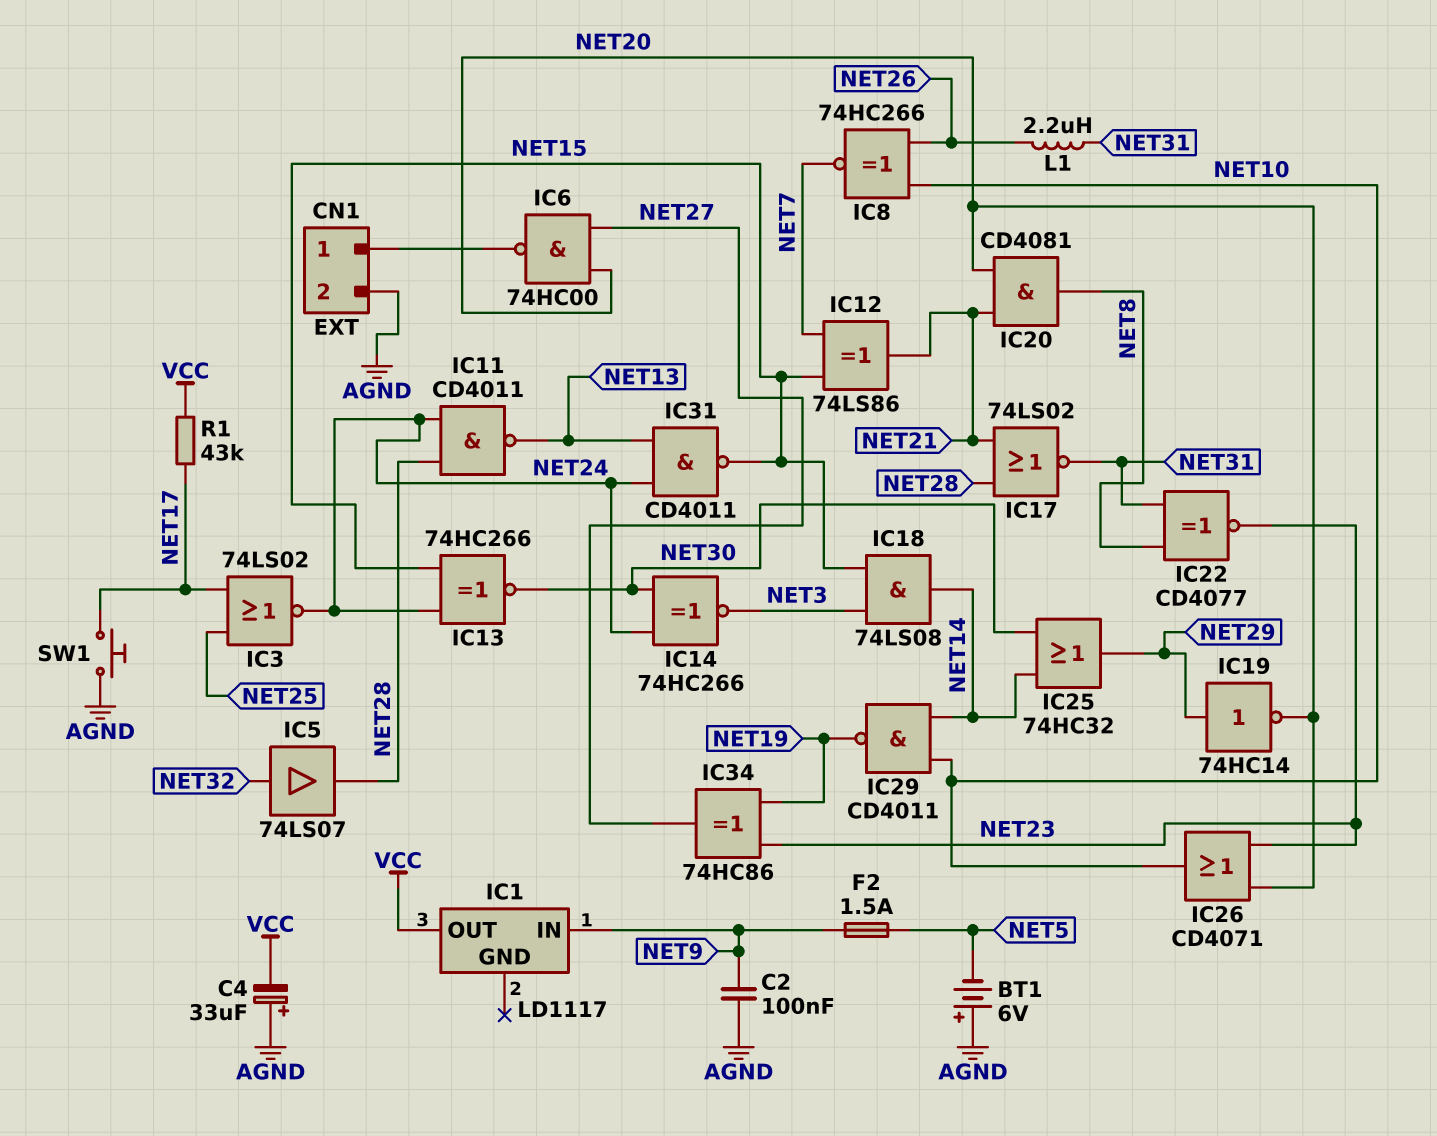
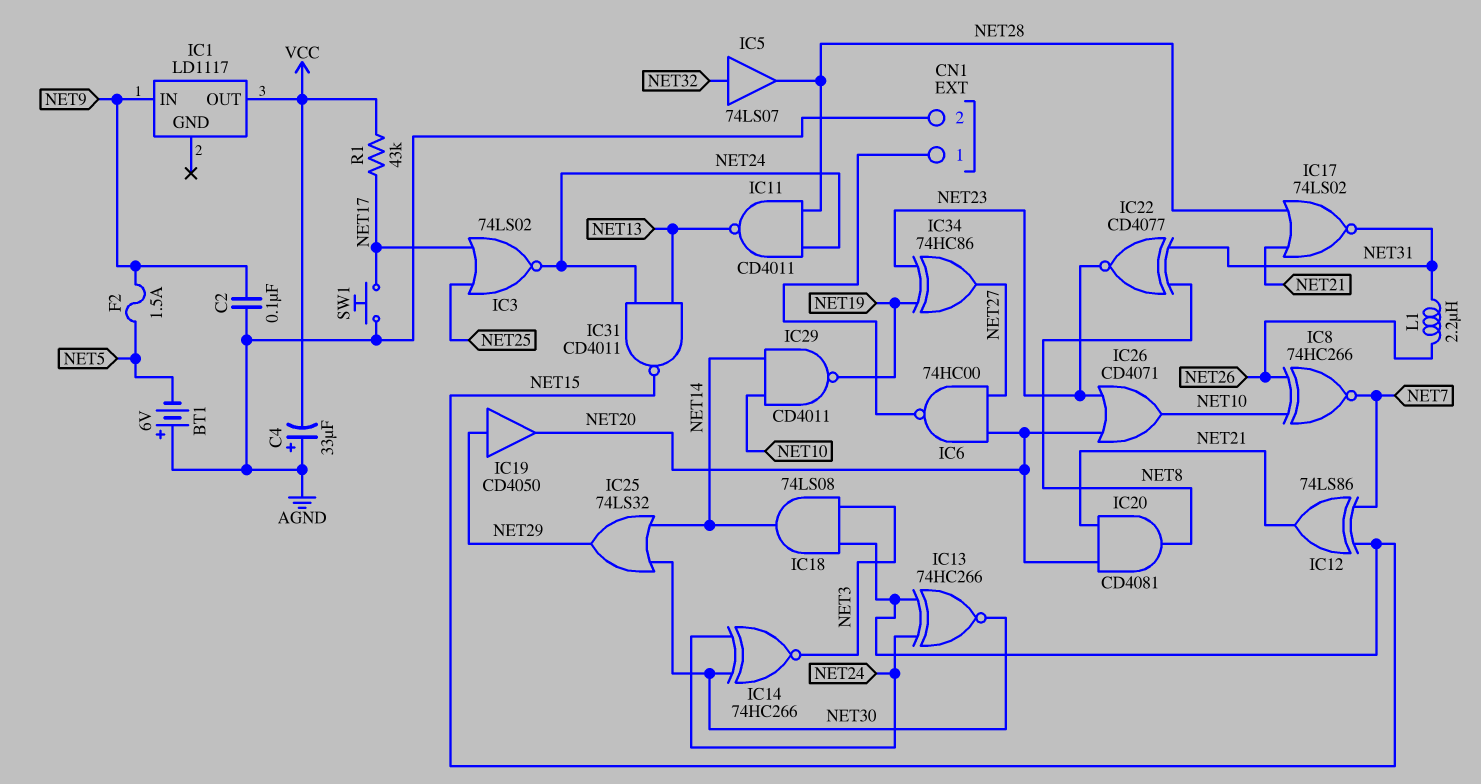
IC19: NOT 74HC14 (in NET29, out NET20) -> buffer CD4050 (in NET29, out NET20)
IC25: OR 74HC32 (in NET14, in NET30, out NET29) -> OR 74LS32 (in NET14, in NET30, out NET29)

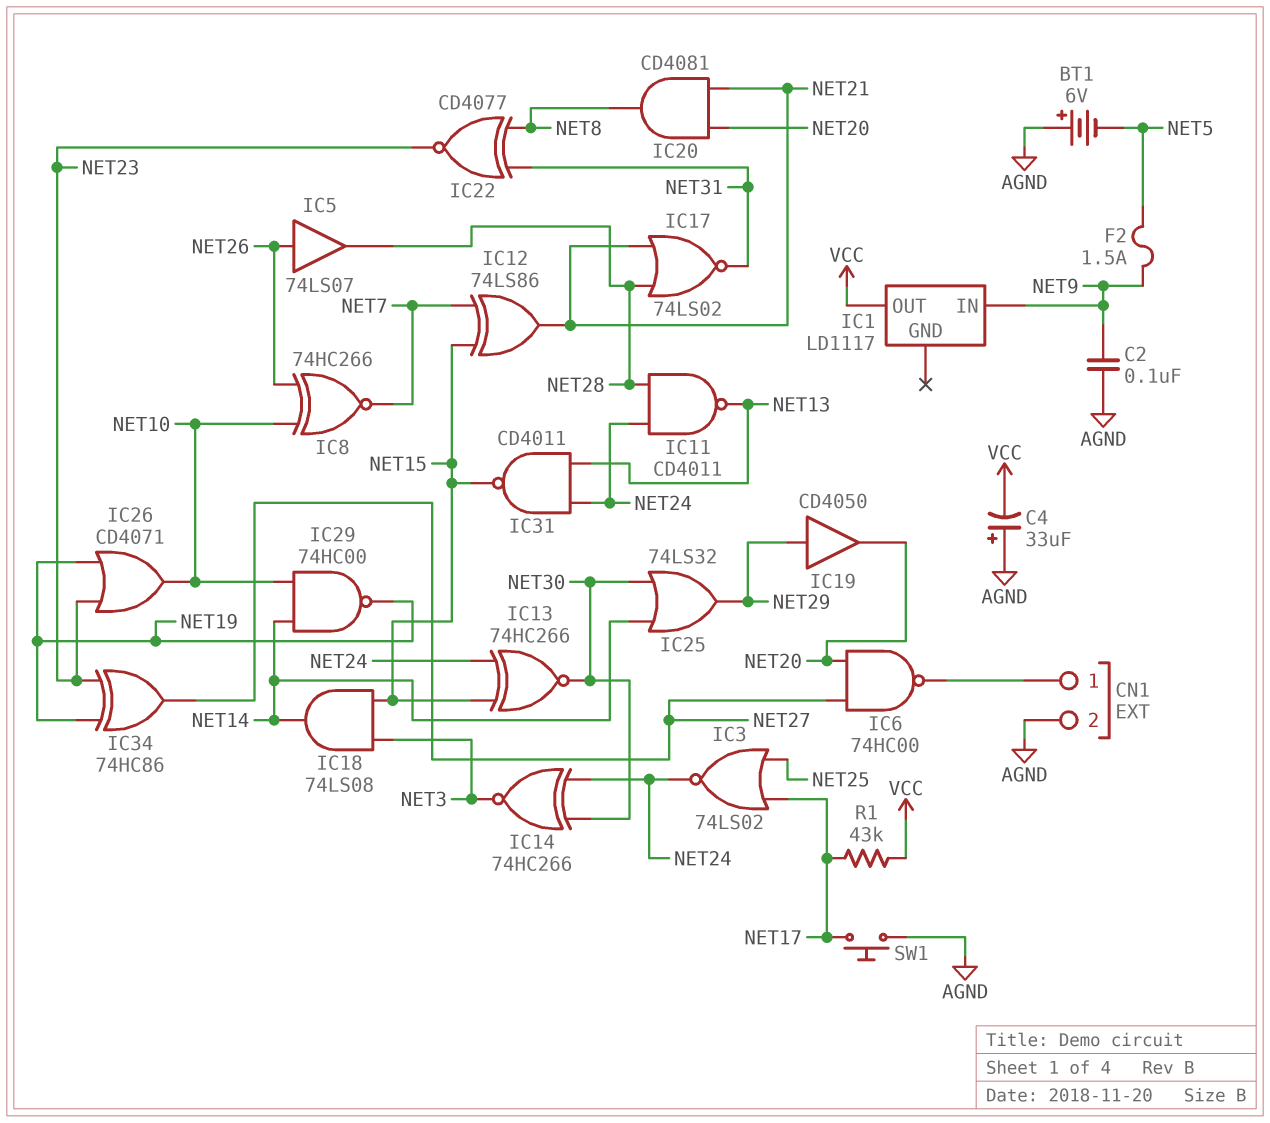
IC5: buffer 74LS07 (in NET32, out NET28) -> buffer 74LS07 (in NET26, out NET28)
IC26: OR CD4071 (in NET20, in NET23, out NET10) -> OR CD4071 (in NET19, in NET23, out NET10)
IC29: NAND CD4011 (in NET10, in NET14, out NET19) -> NAND 74HC00 (in NET10, in NET14, out NET19)
L1: 2.2uH (NET26, NET31) -> none

